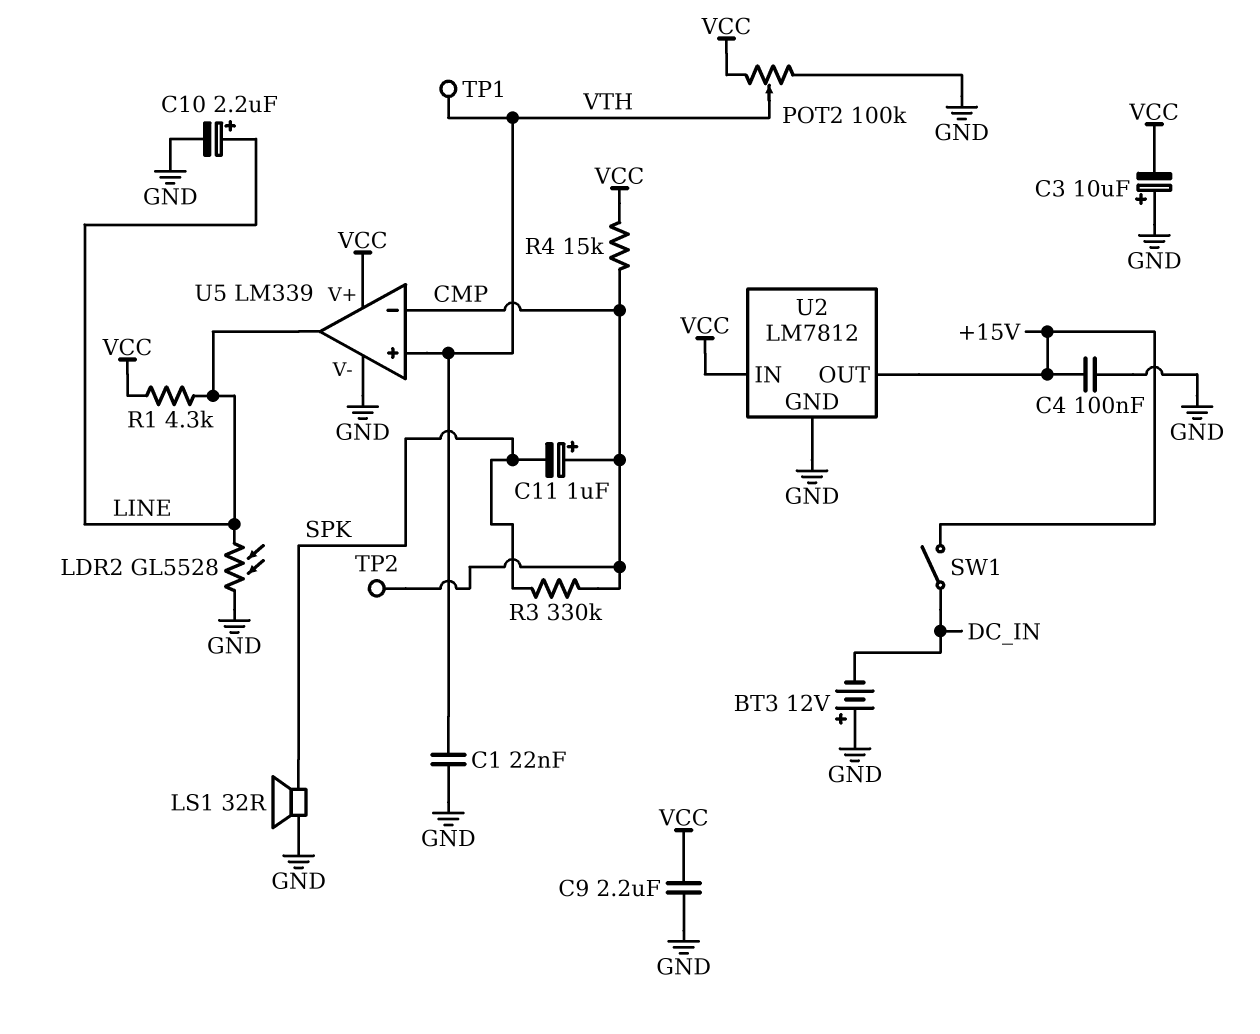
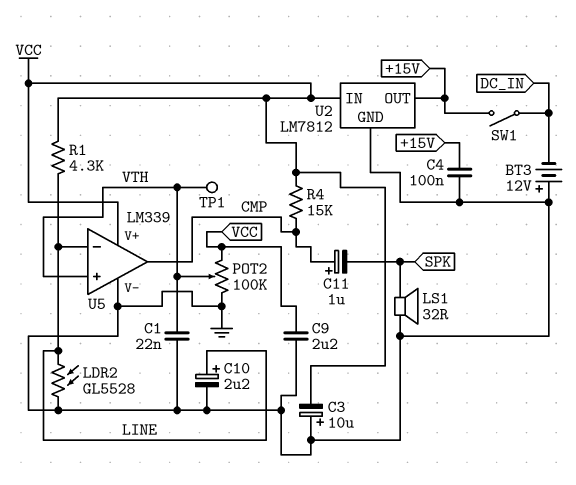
R3: 330k (CMP, SPK) -> none
TP2: test point (CMP) -> none
U5 pin in-: CMP -> LINE
U5 pin out: LINE -> CMP

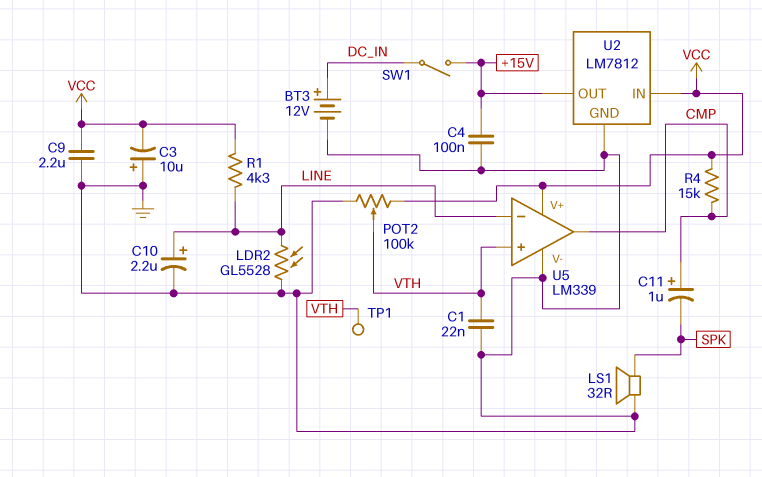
BT3: 12V (plus GND, minus DC_IN) -> 12V (plus DC_IN, minus GND)

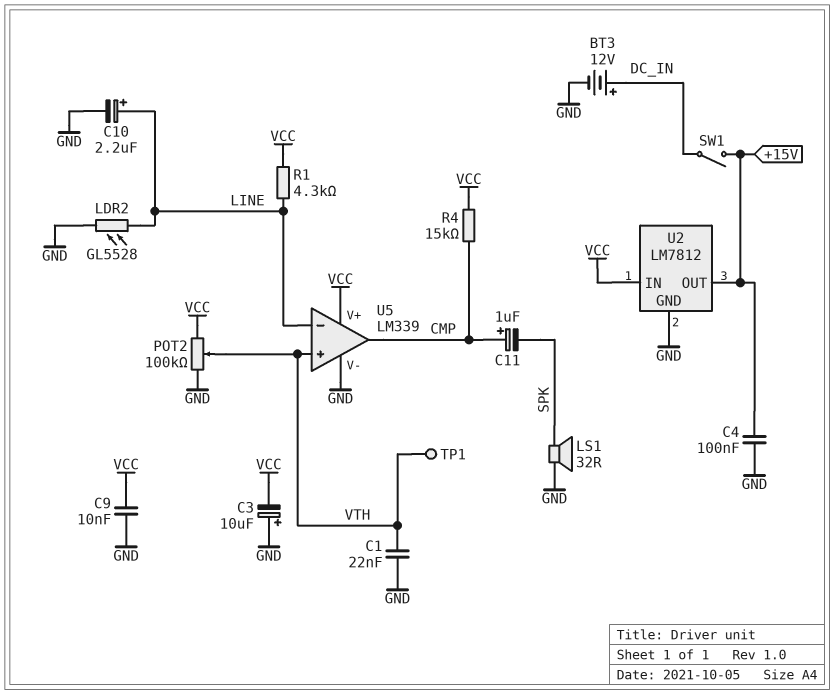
C9: 2.2uF (GND, VCC) -> 10nF (GND, VCC)

